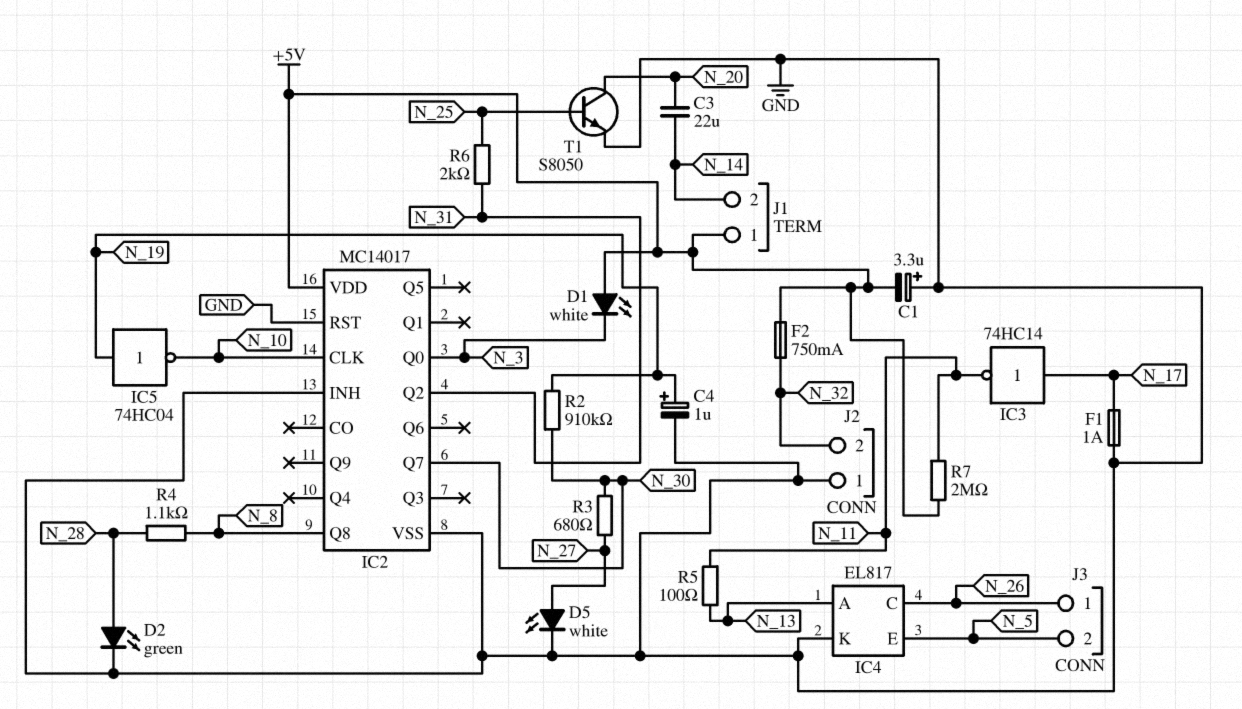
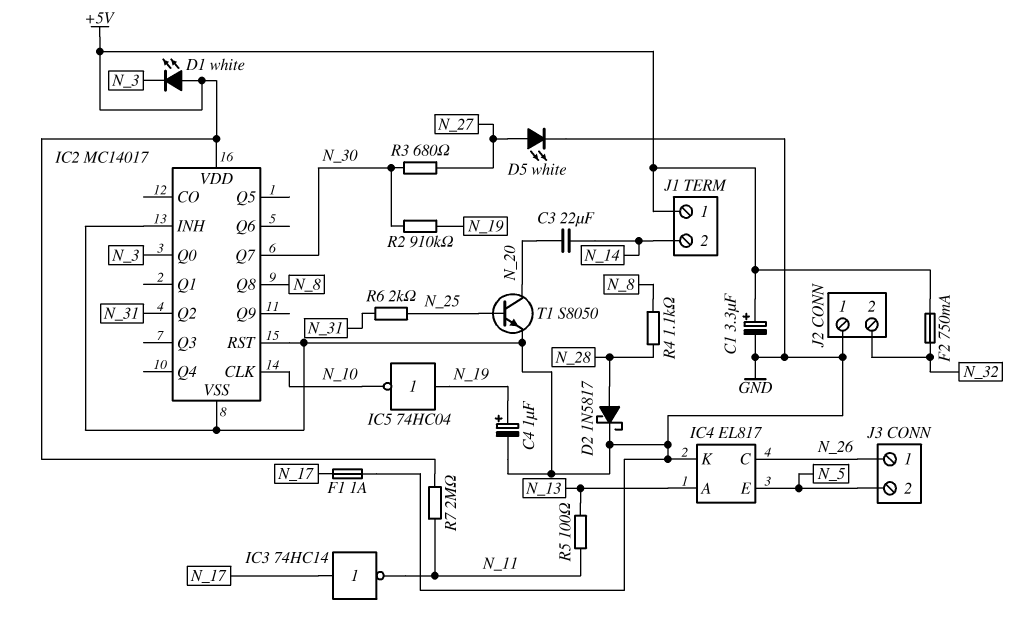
C1: 3.3uF (plus GND, minus +5V) -> 3.3uF (plus +5V, minus GND)
D2: LED green (A N_28, K GND) -> schottky 1N5817 (A N_28, K GND)

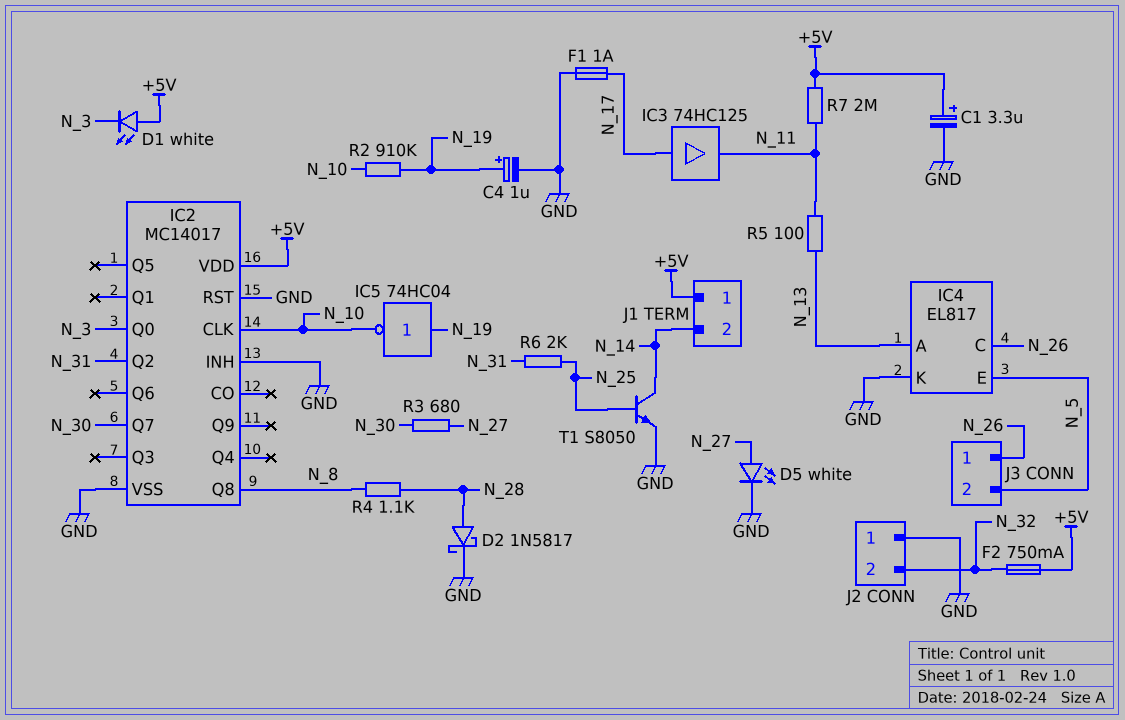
C3: 22uF (N_14, N_20) -> none
IC3: NOT 74HC14 (in N_17, out N_11) -> buffer 74HC125 (in N_17, out N_11)
R2: 910k (N_19, N_30) -> 910k (N_10, N_19)
T1: NPN S8050 (B N_25, C N_20, E GND) -> NPN S8050 (B N_25, C N_14, E GND)

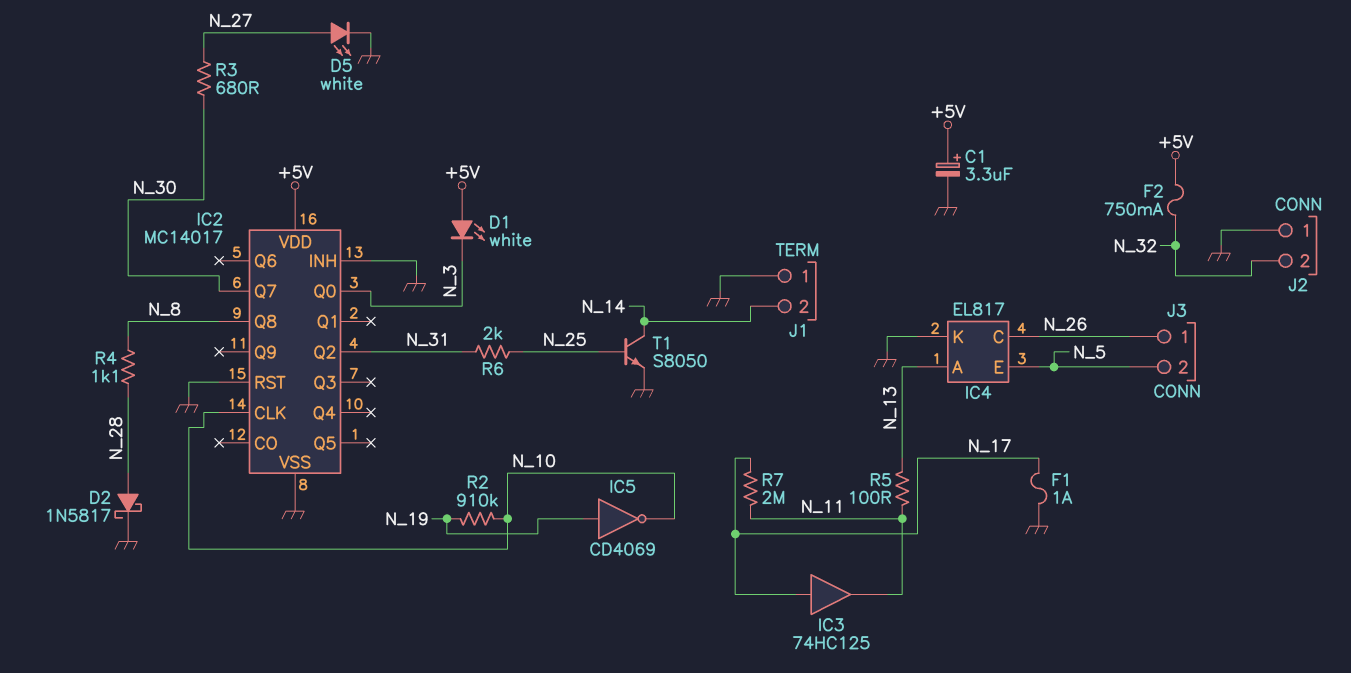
C4: 1uF (plus N_19, minus GND) -> none
IC5: NOT 74HC04 (in N_19, out N_10) -> NOT CD4069 (in N_19, out N_10)
J1 pin 1: +5V -> GND
R7: 2M (+5V, N_11) -> 2M (N_11, N_17)

